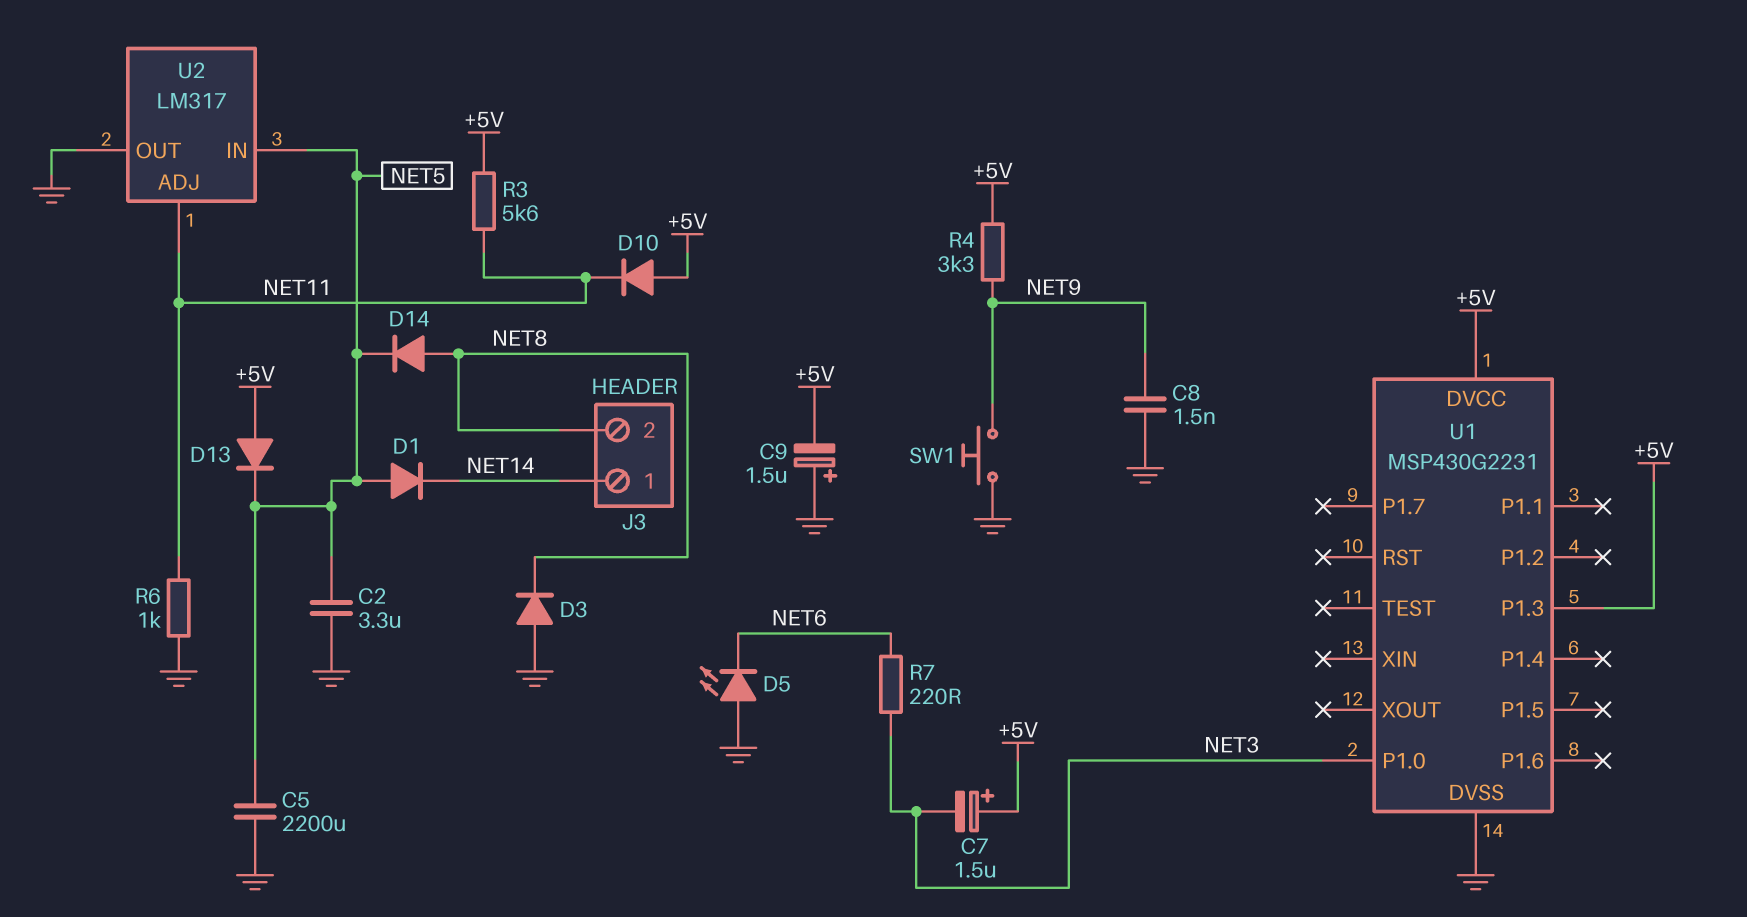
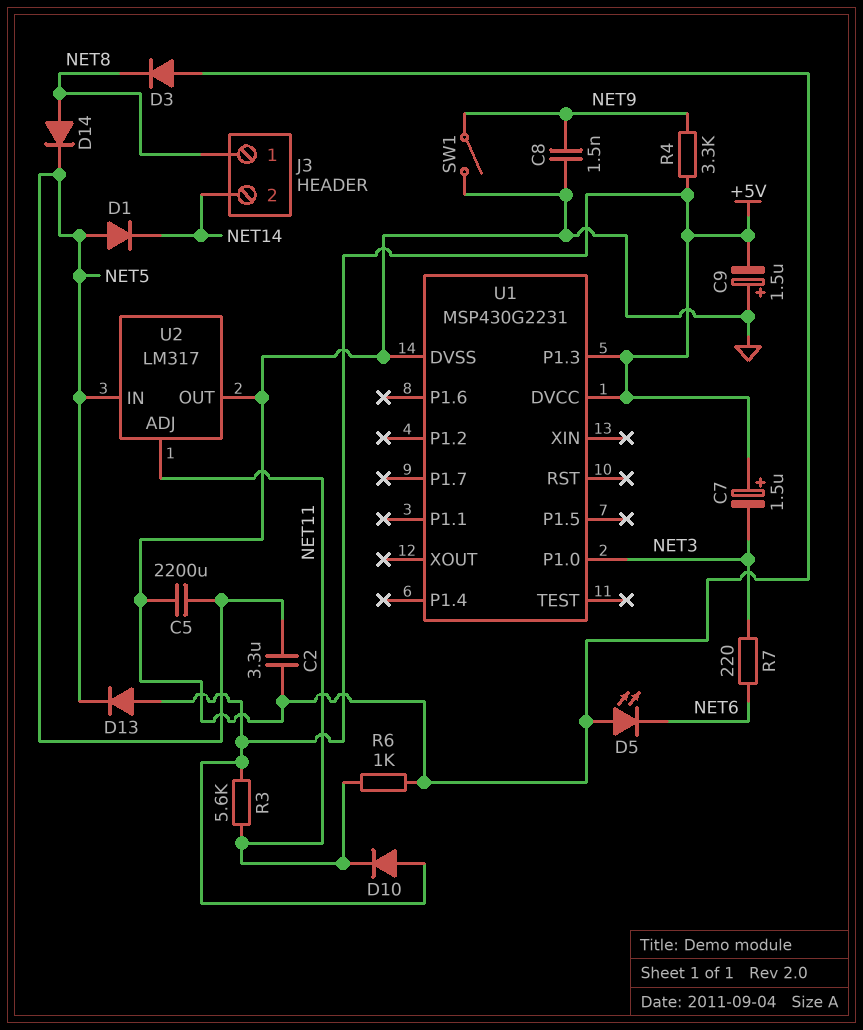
J3 pin 1: NET14 -> NET8
J3 pin 2: NET8 -> NET14
SW1: button (GND, NET9) -> switch (GND, NET9)

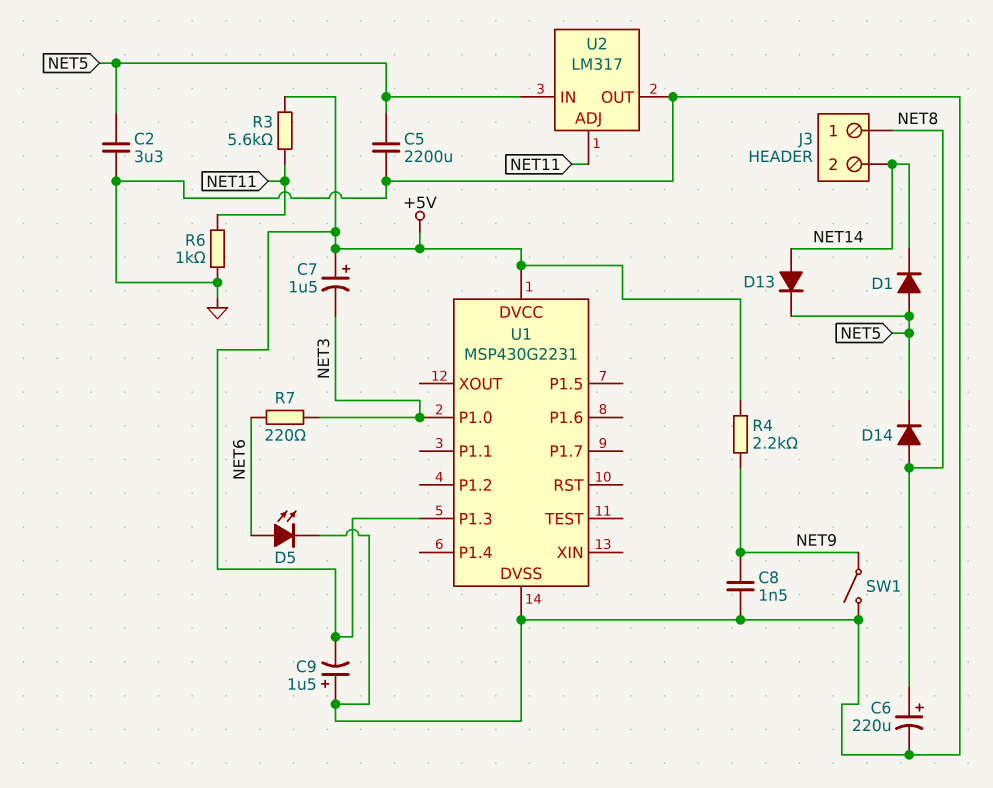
C6: none -> 220uF (plus NET8, minus GND)
D3: diode (A GND, K NET8) -> none
D5: LED (A GND, K NET6) -> LED (A NET6, K GND)
D10: diode (A +5V, K NET11) -> none
D13: diode (A +5V, K NET5) -> diode (A NET14, K NET5)
R4: 3.3k (+5V, NET9) -> 2.2k (+5V, NET9)

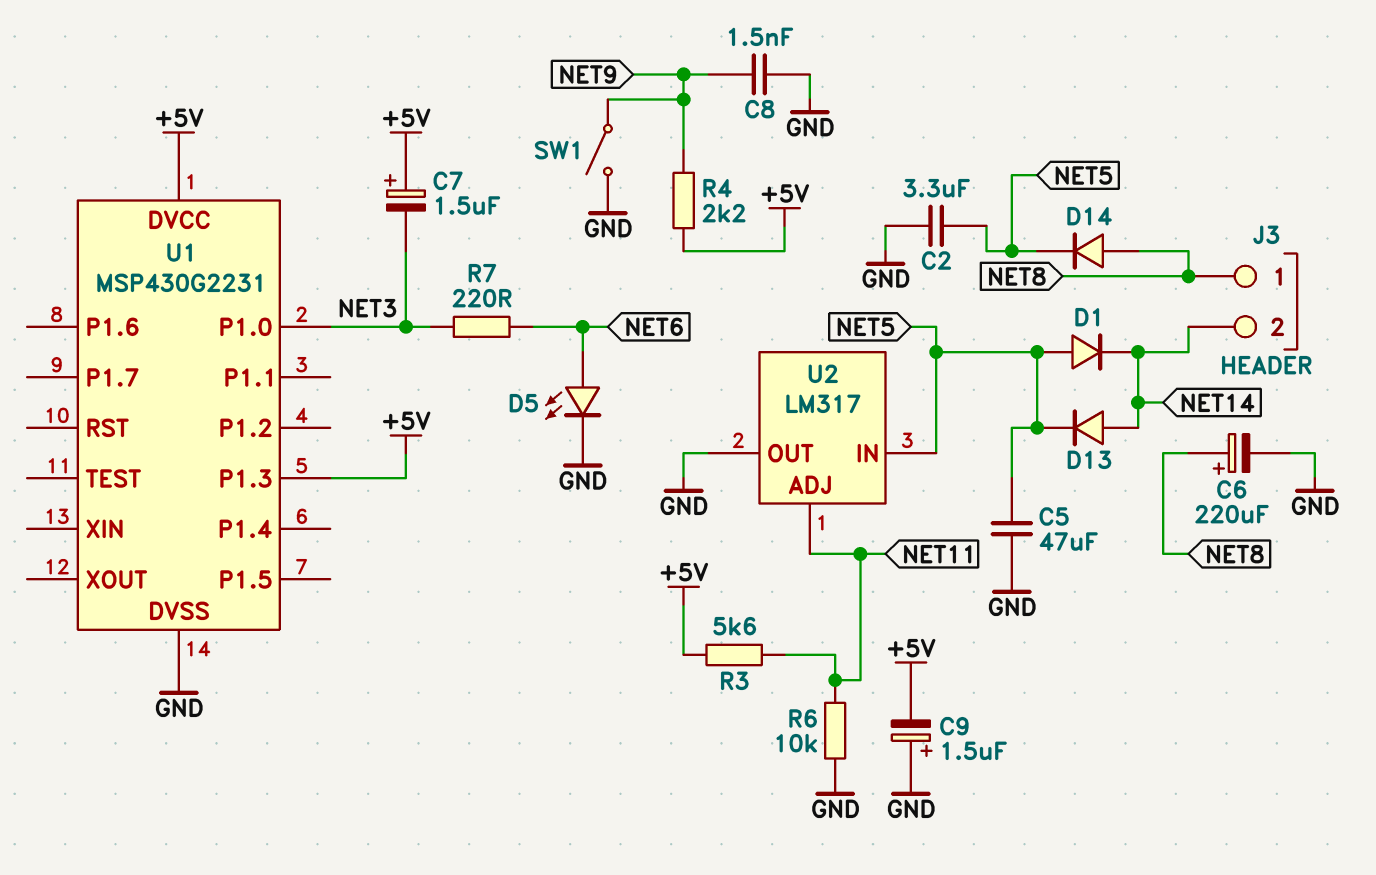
C5: 2200uF (GND, NET5) -> 47uF (GND, NET5)
R6: 1k (GND, NET11) -> 10k (GND, NET11)

